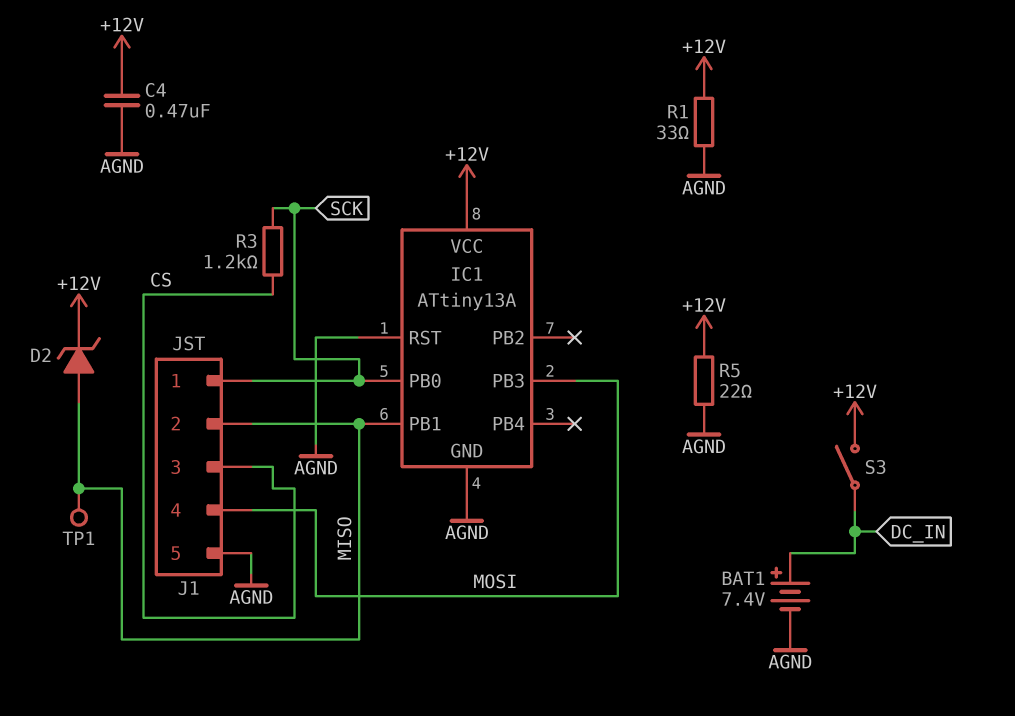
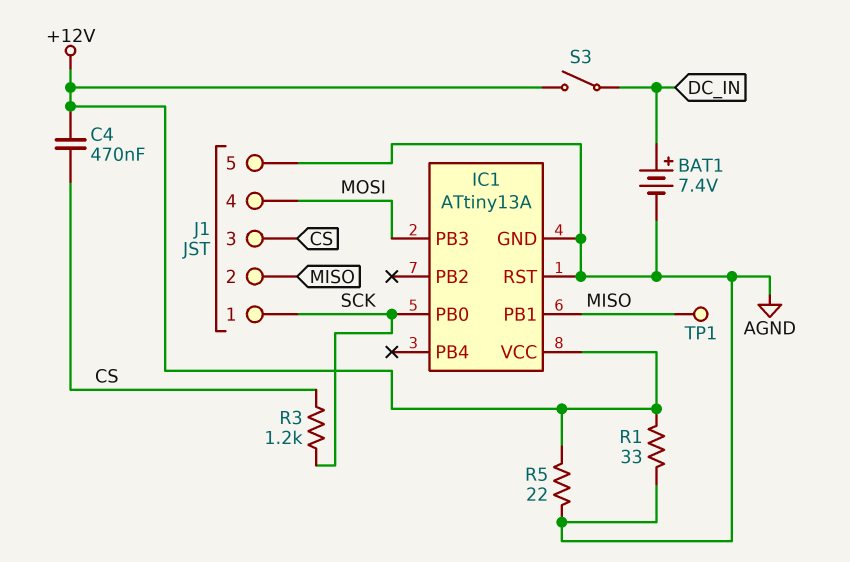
C4: 470nF (+12V, AGND) -> 470nF (+12V, CS)
D2: zener (A MISO, K +12V) -> none

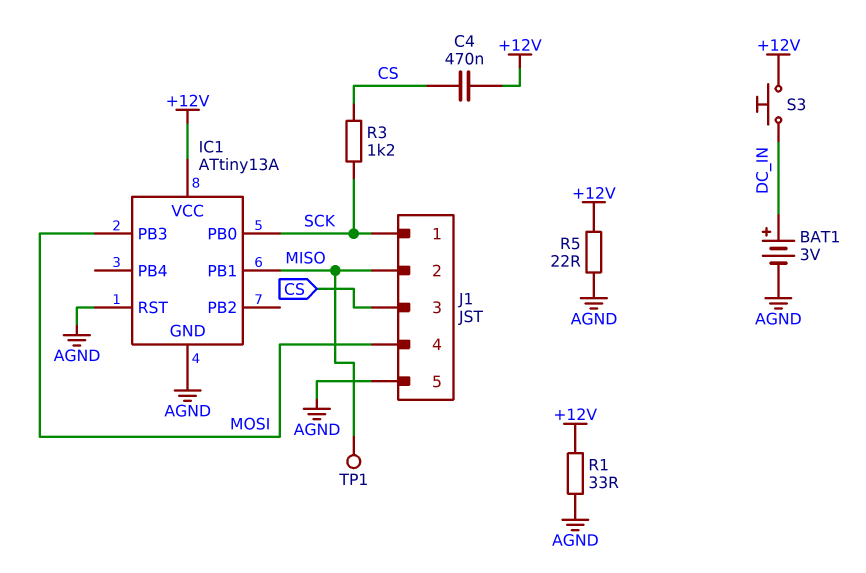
BAT1: 7.4V (plus DC_IN, minus AGND) -> 3V (plus DC_IN, minus AGND)
S3: switch (+12V, DC_IN) -> button (+12V, DC_IN)

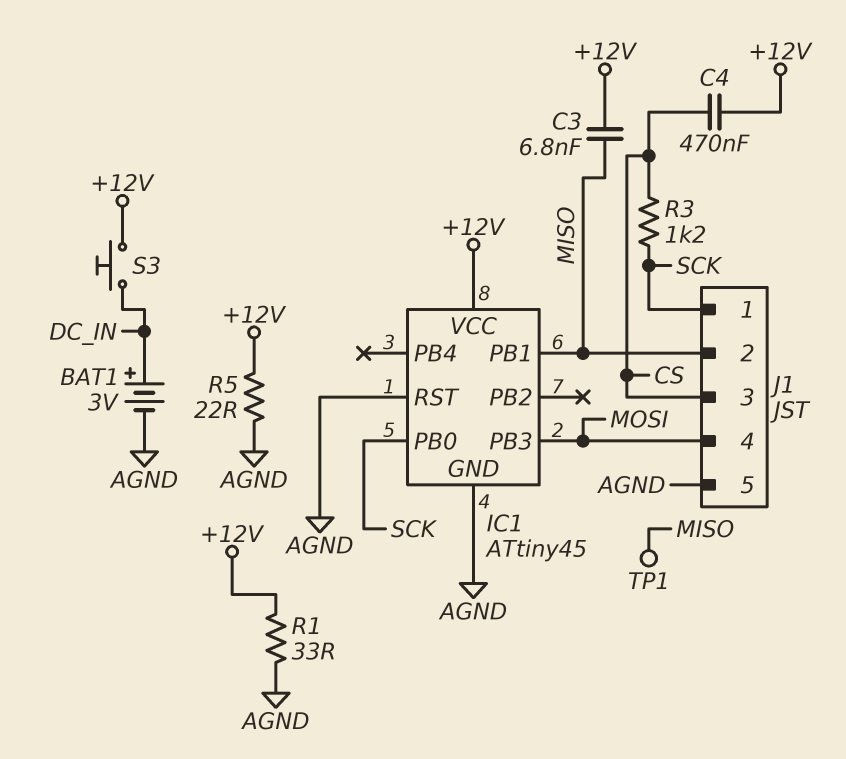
C3: none -> 6.8nF (+12V, MISO)
IC1: ATtiny13A -> ATtiny45

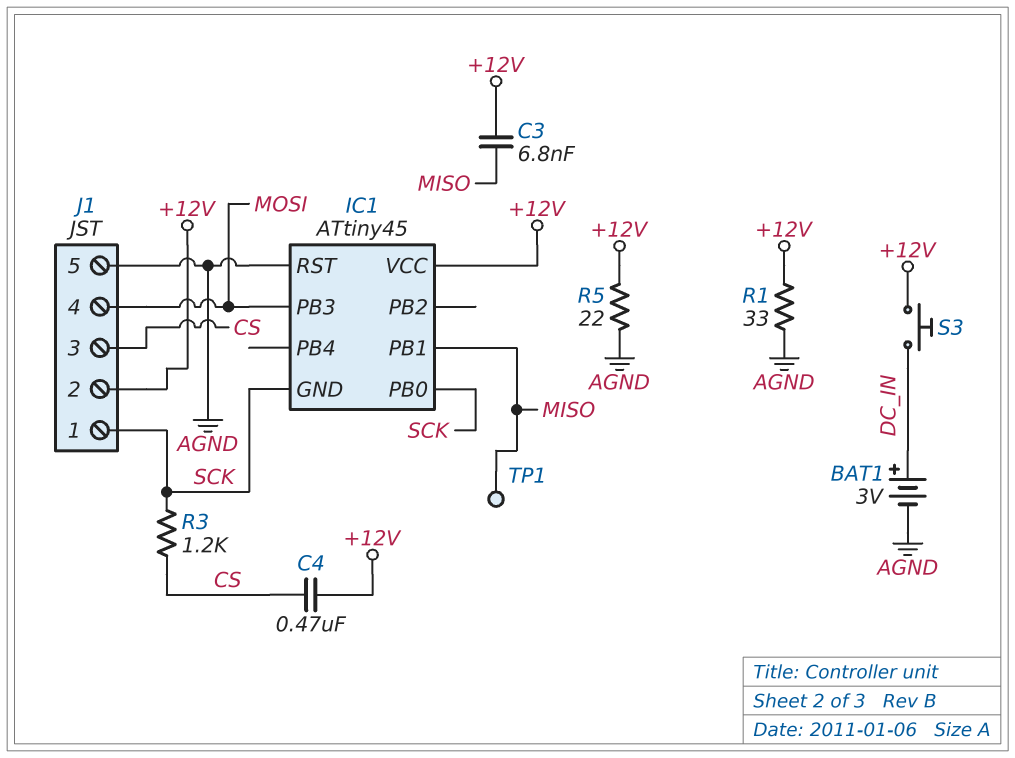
IC1 pin GND: AGND -> SCK
J1 pin 2: MISO -> +12V

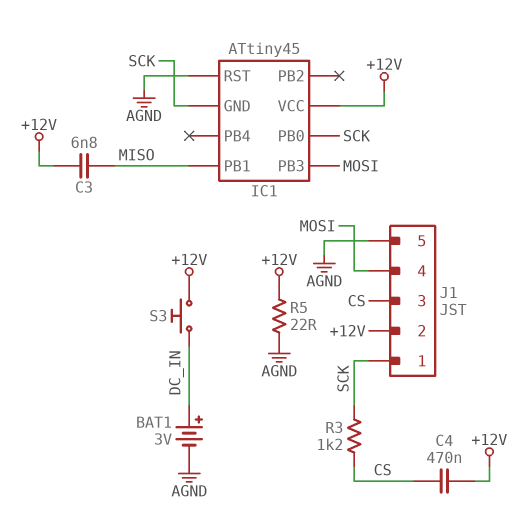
R1: 33 (+12V, AGND) -> none
TP1: test point (MISO) -> none

